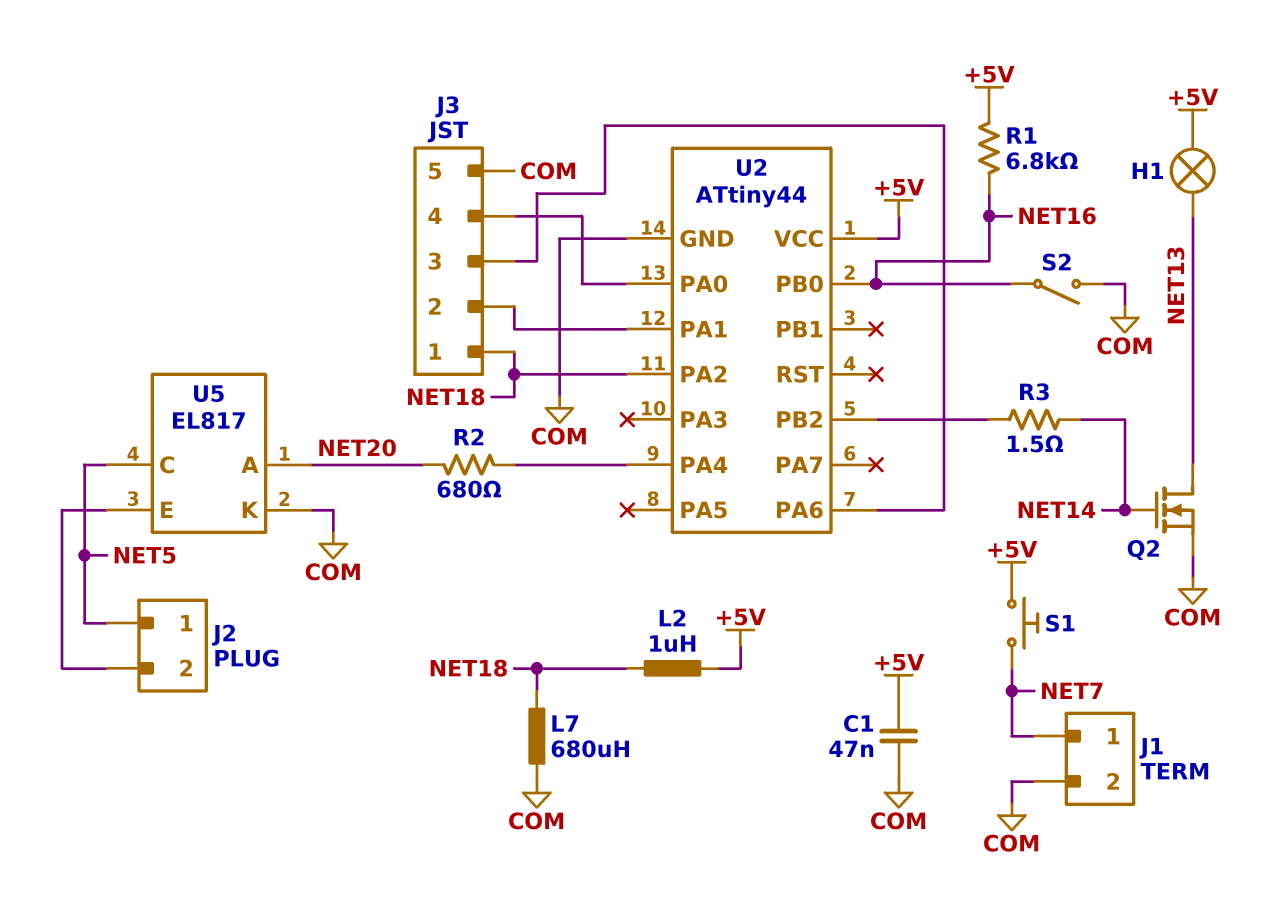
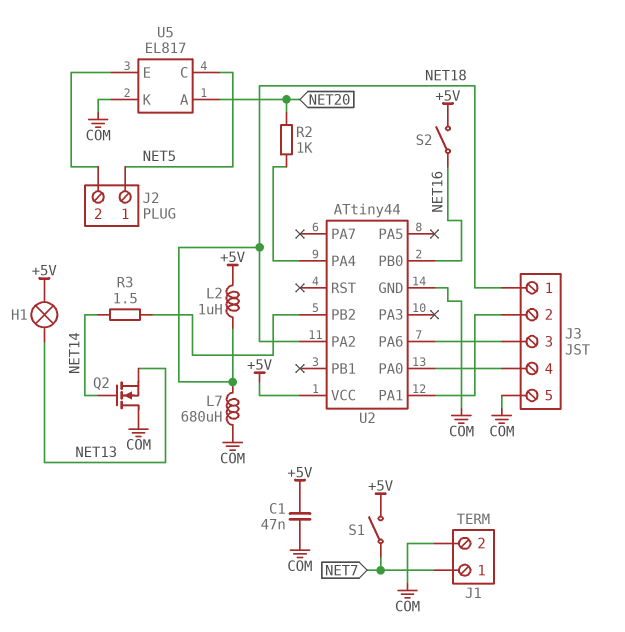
Q2: NMOS (G NET14, D NET13, S COM) -> NMOS (G NET14, D COM, S NET13)
R1: 6.8k (+5V, NET16) -> none
R2: 680 (NET20, U2/PA4) -> 1k (NET20, U2/PA4)
S1: button (+5V, NET7) -> switch (+5V, NET7)
S2: switch (COM, NET16) -> switch (+5V, NET16)

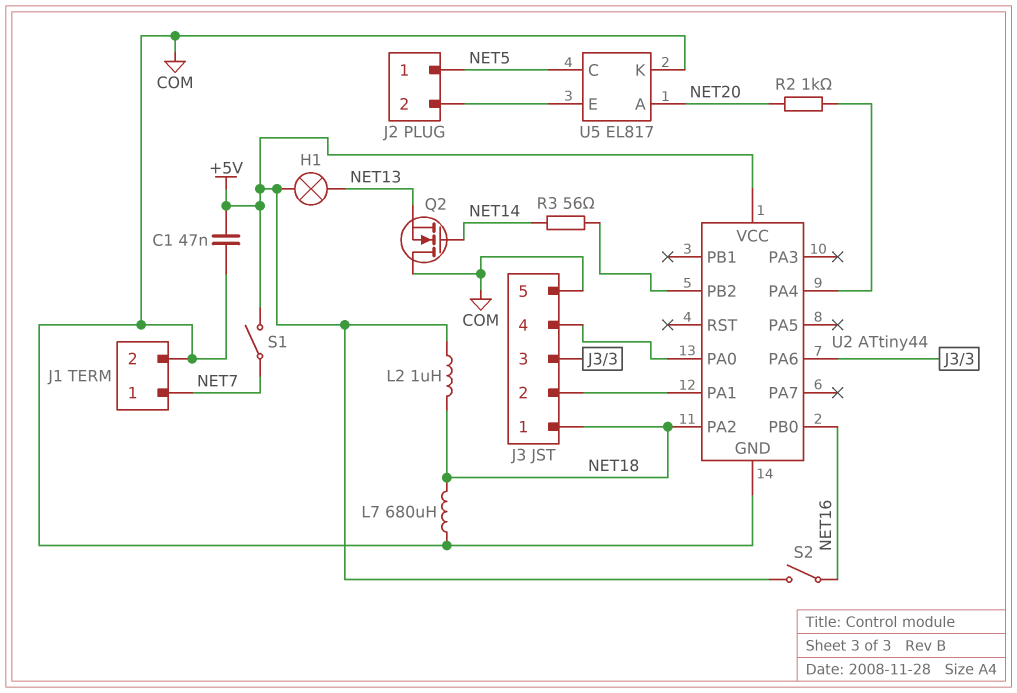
R3: 1.5 (NET14, U2/PB2) -> 56 (NET14, U2/PB2)

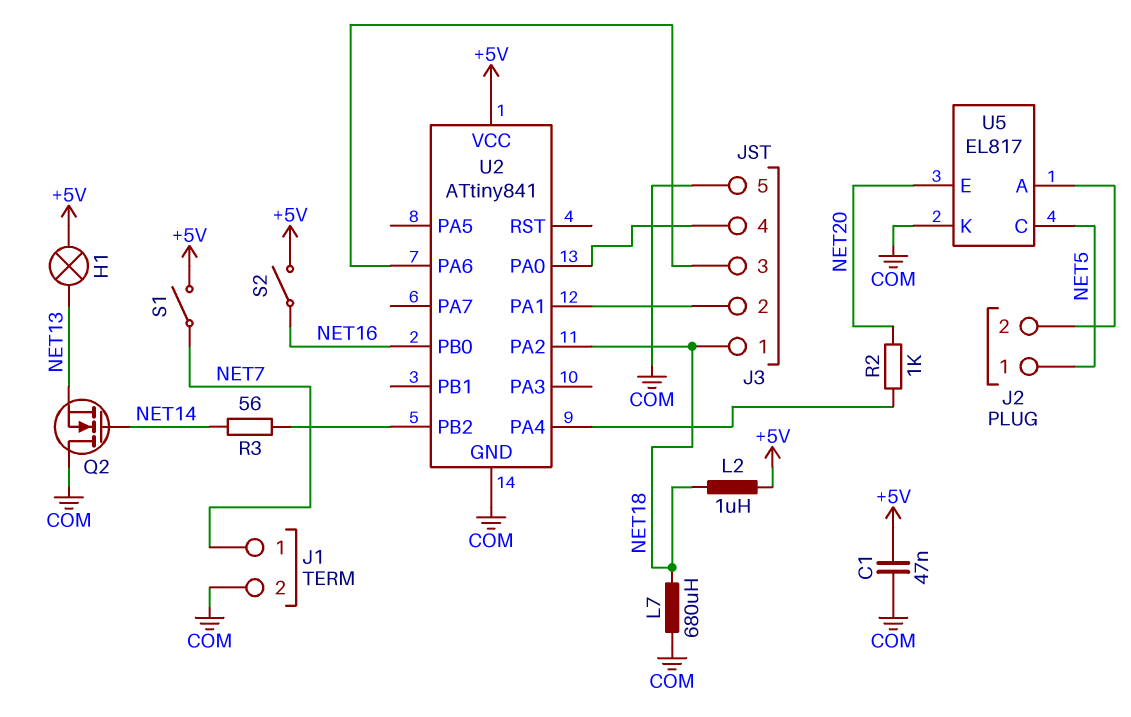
U2: ATtiny44 -> ATtiny841
U5 pin A: NET20 -> J2/2
U5 pin E: J2/2 -> NET20

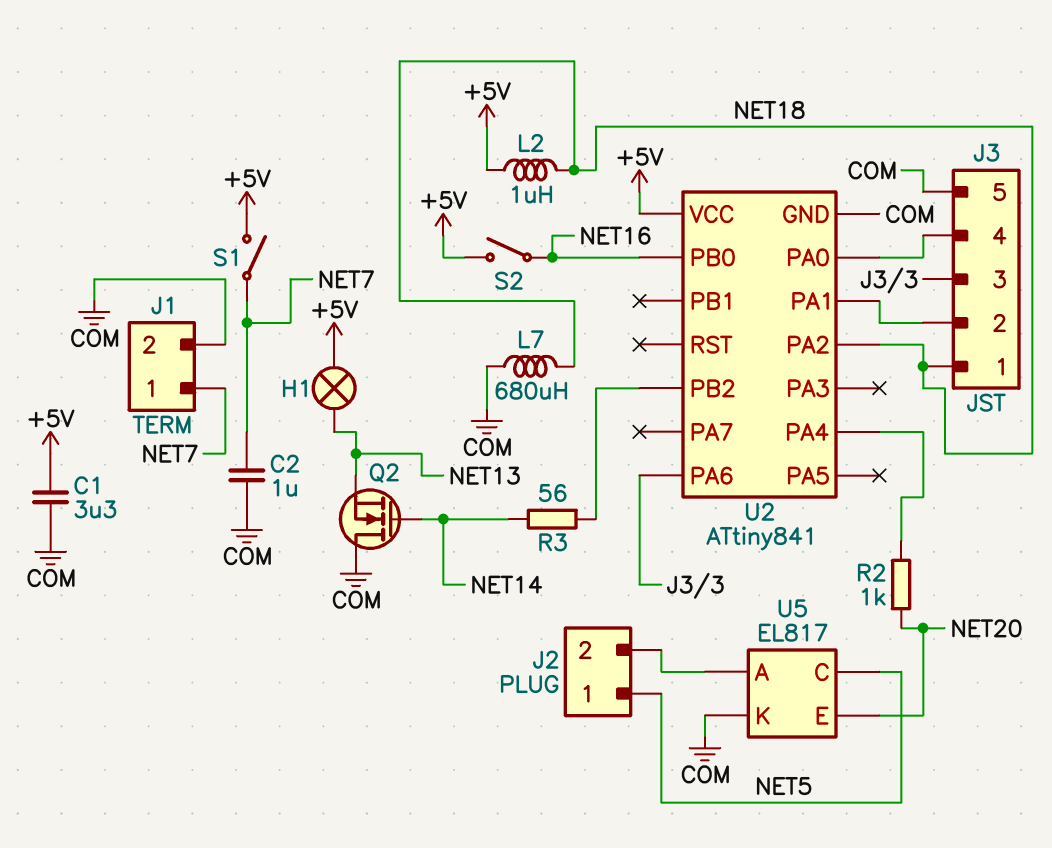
C1: 47nF (+5V, COM) -> 3.3uF (+5V, COM)
C2: none -> 1uF (COM, NET7)

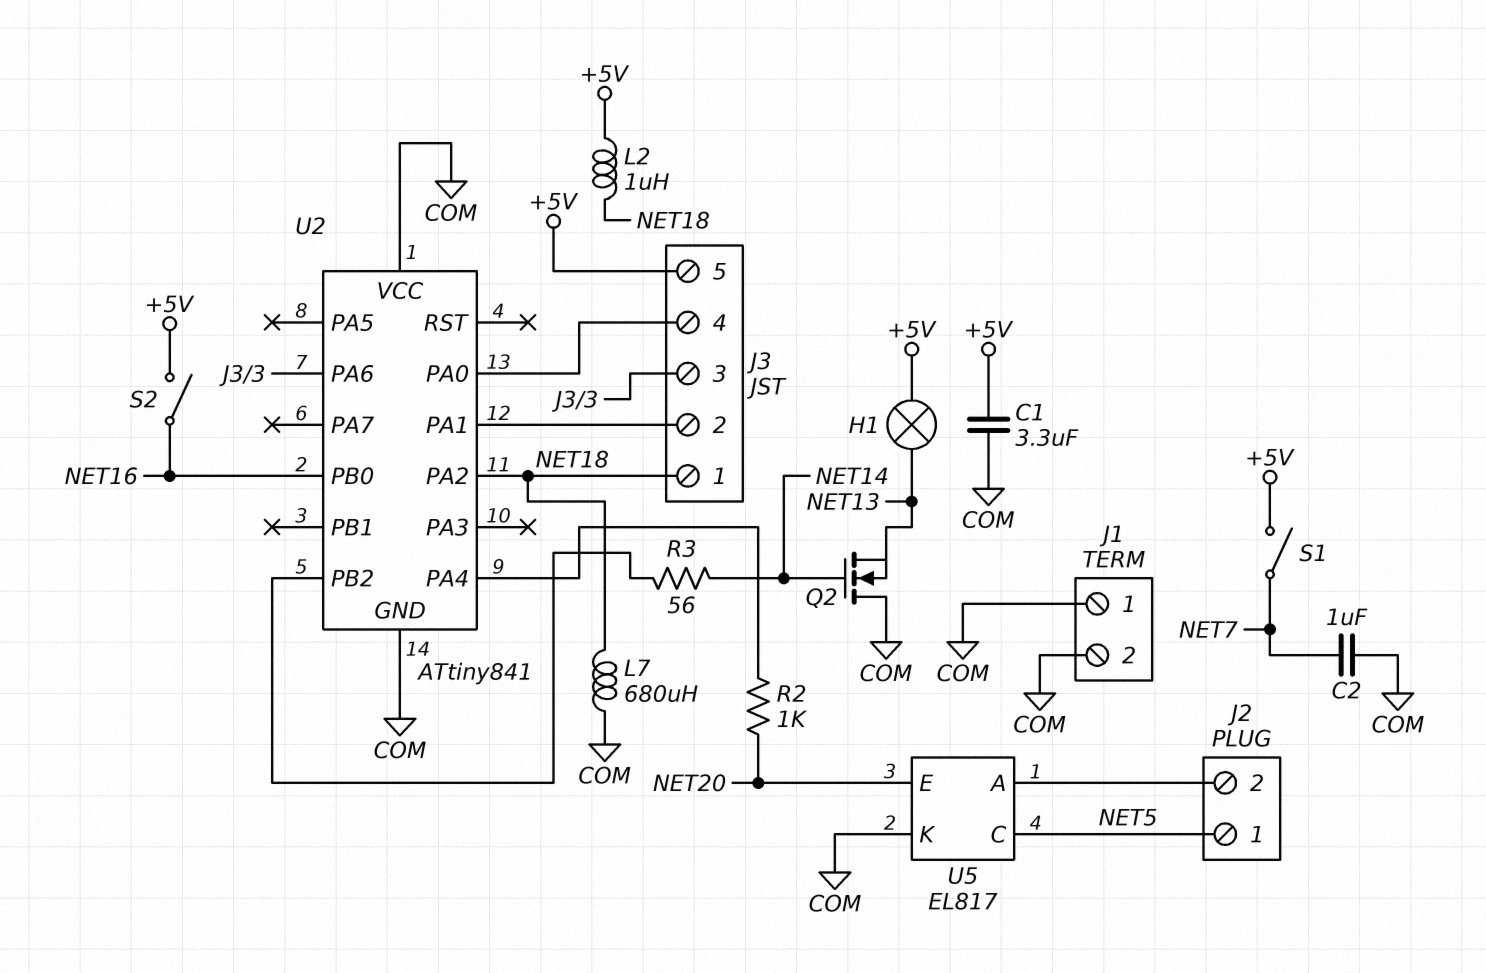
J1 pin 1: NET7 -> COM
J3 pin 5: COM -> +5V
U2 pin VCC: +5V -> COM

